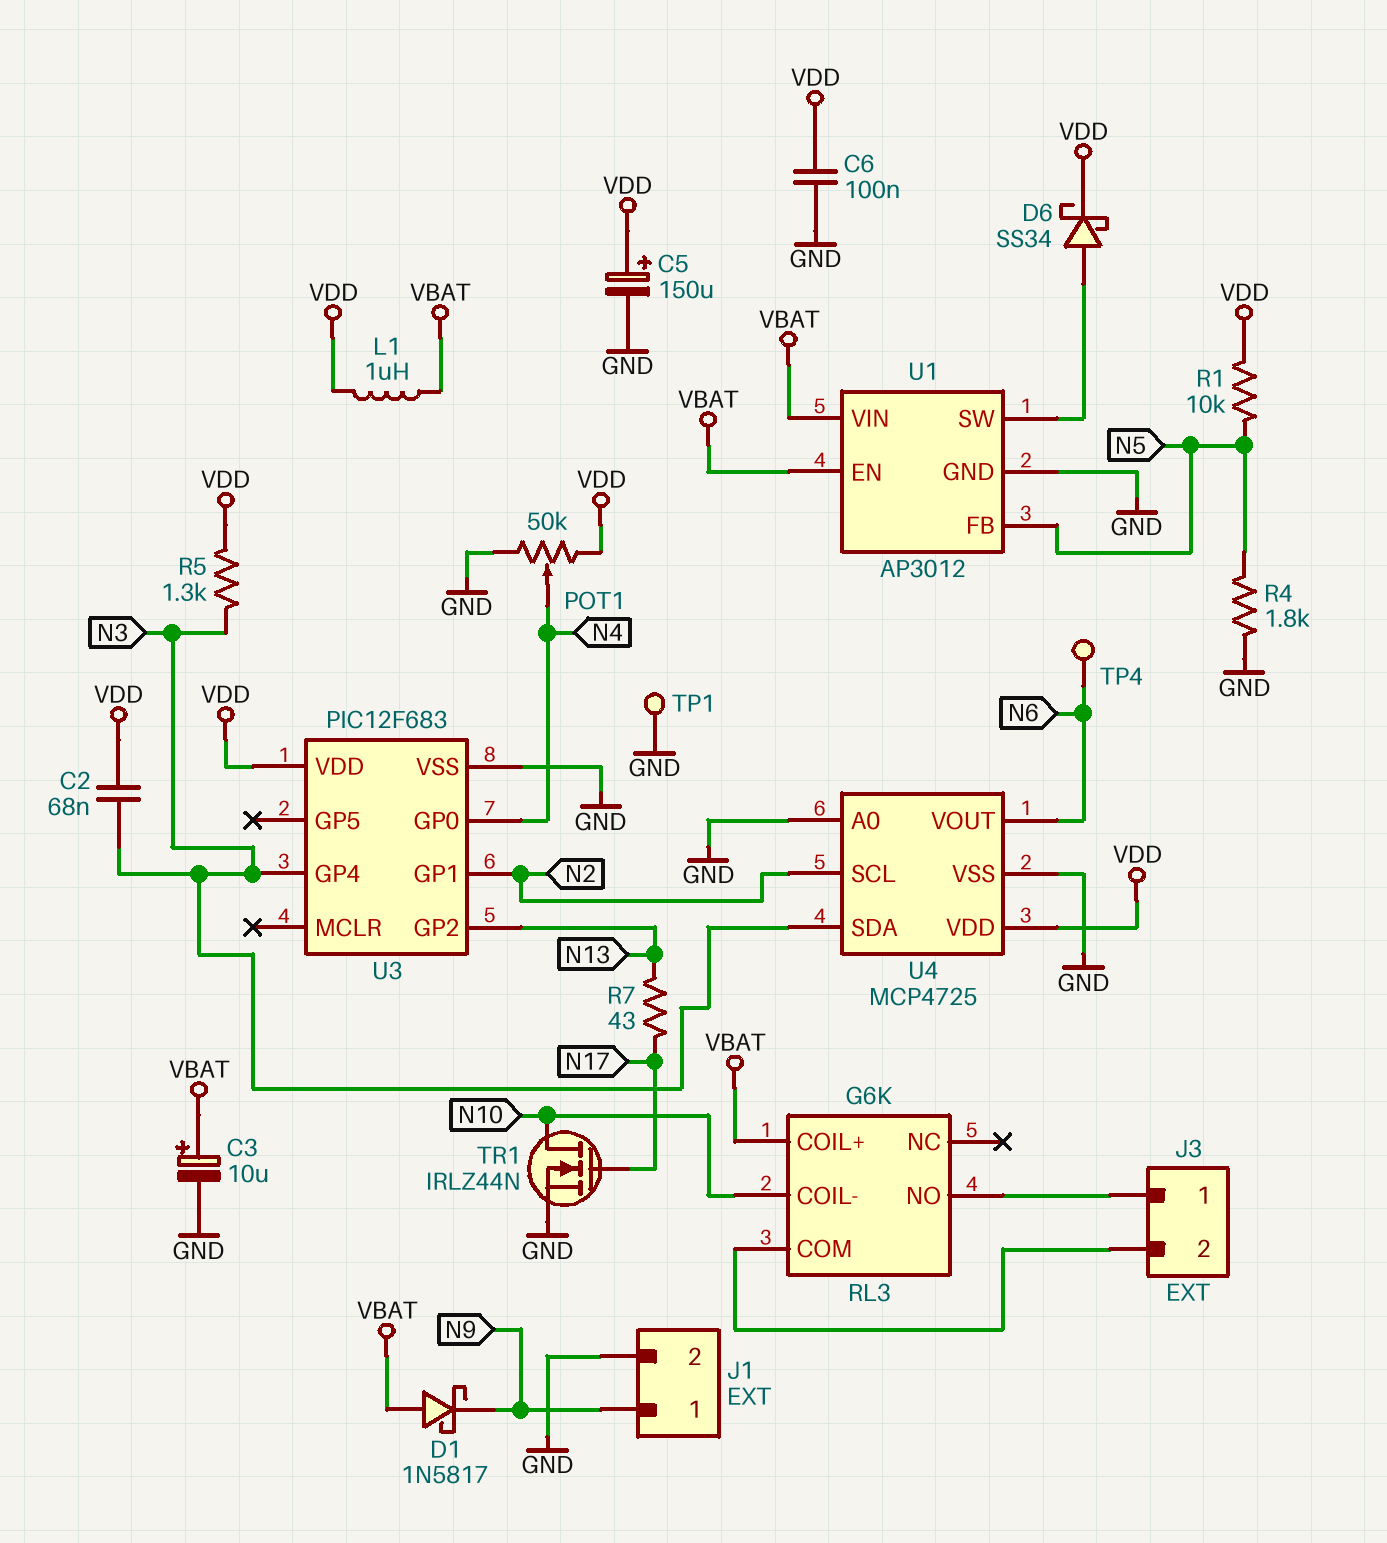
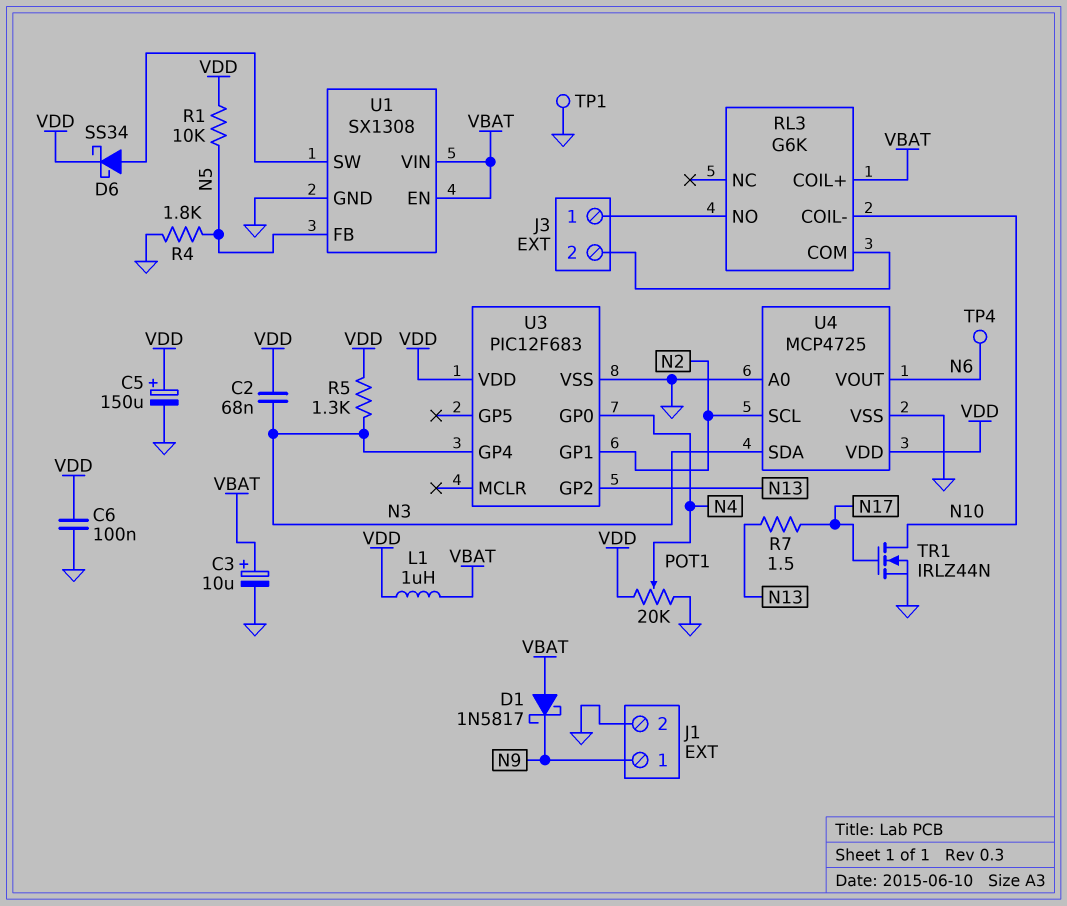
POT1: 50k (GND, VDD, wiper N4) -> 20k (GND, VDD, wiper N4)
R7: 43 (N13, N17) -> 1.5 (N13, N17)
U1: AP3012 -> SX1308

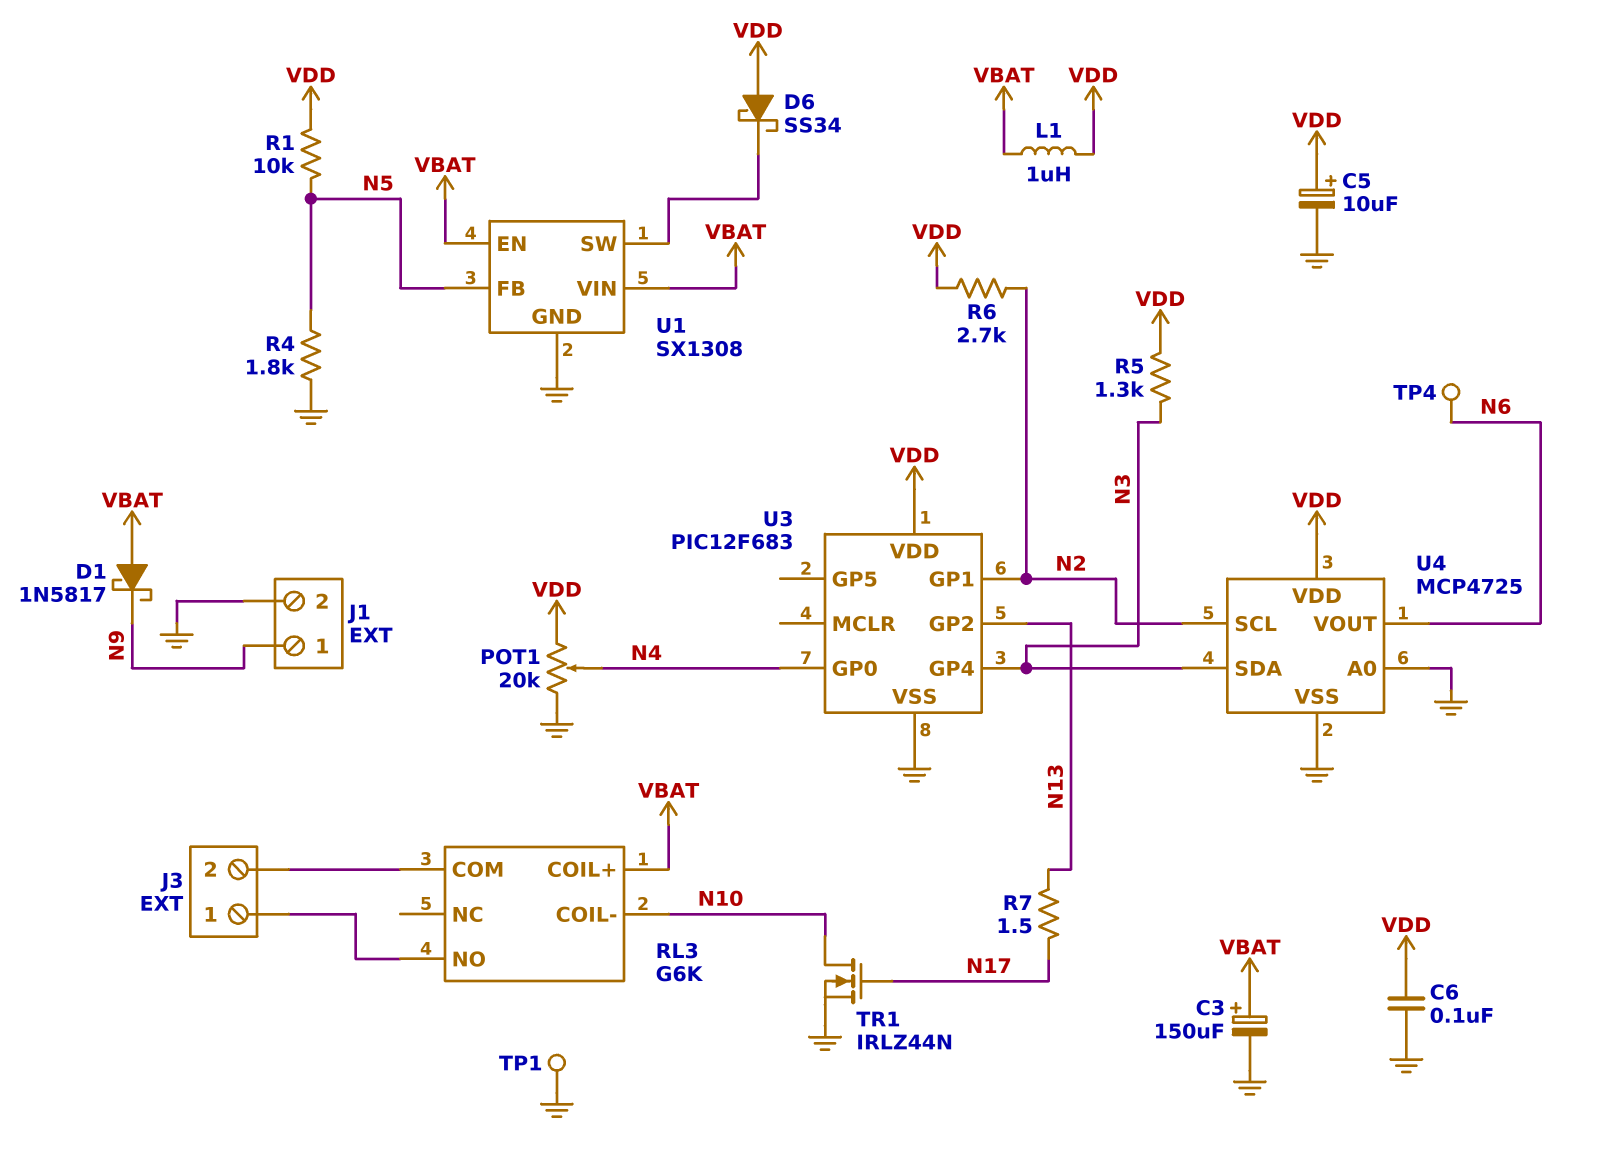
C2: 68nF (N3, VDD) -> none
C3: 10uF (plus VBAT, minus GND) -> 150uF (plus VBAT, minus GND)
C5: 150uF (plus VDD, minus GND) -> 10uF (plus VDD, minus GND)
D6: schottky SS34 (A U1/SW, K VDD) -> schottky SS34 (A VDD, K U1/SW)
R6: none -> 2.7k (N2, VDD)

